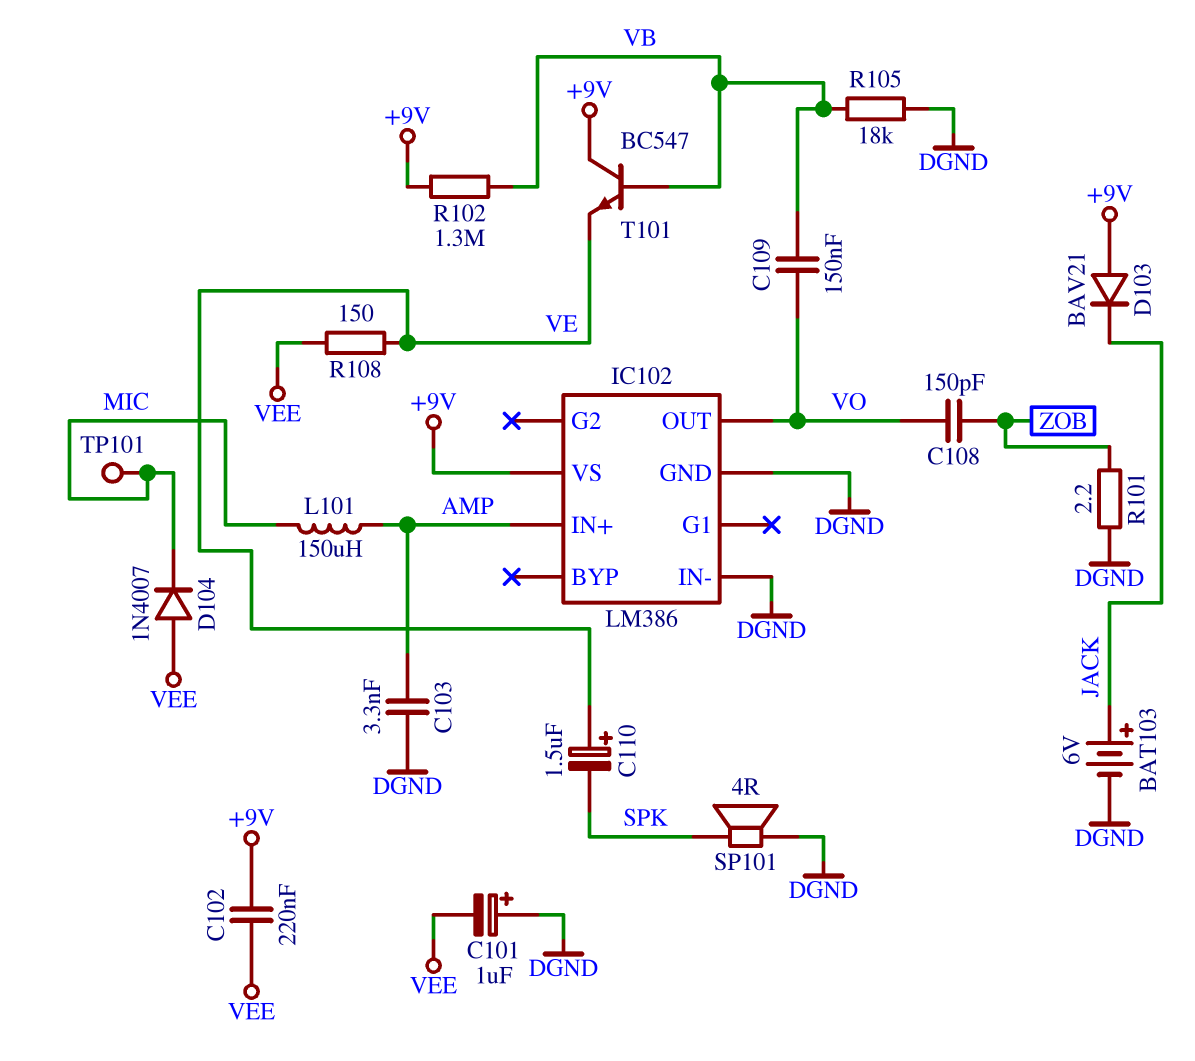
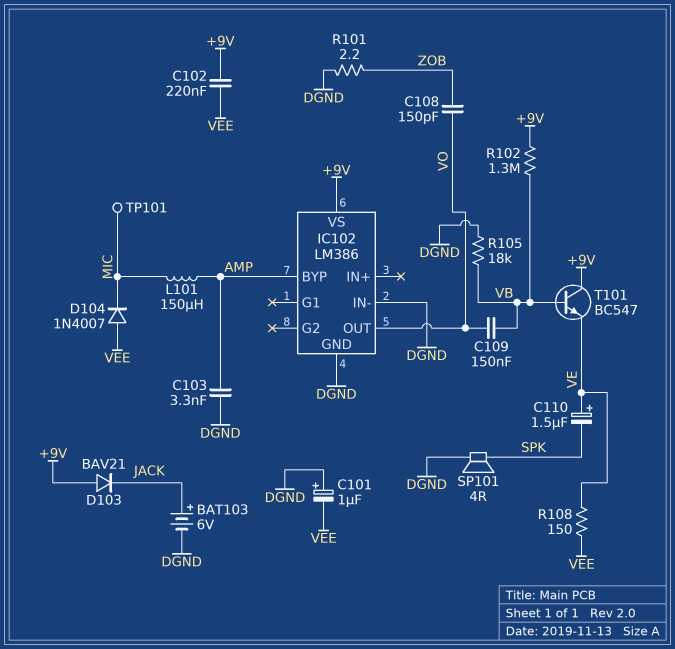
IC102 pin BYP: none -> AMP
IC102 pin IN+: AMP -> none

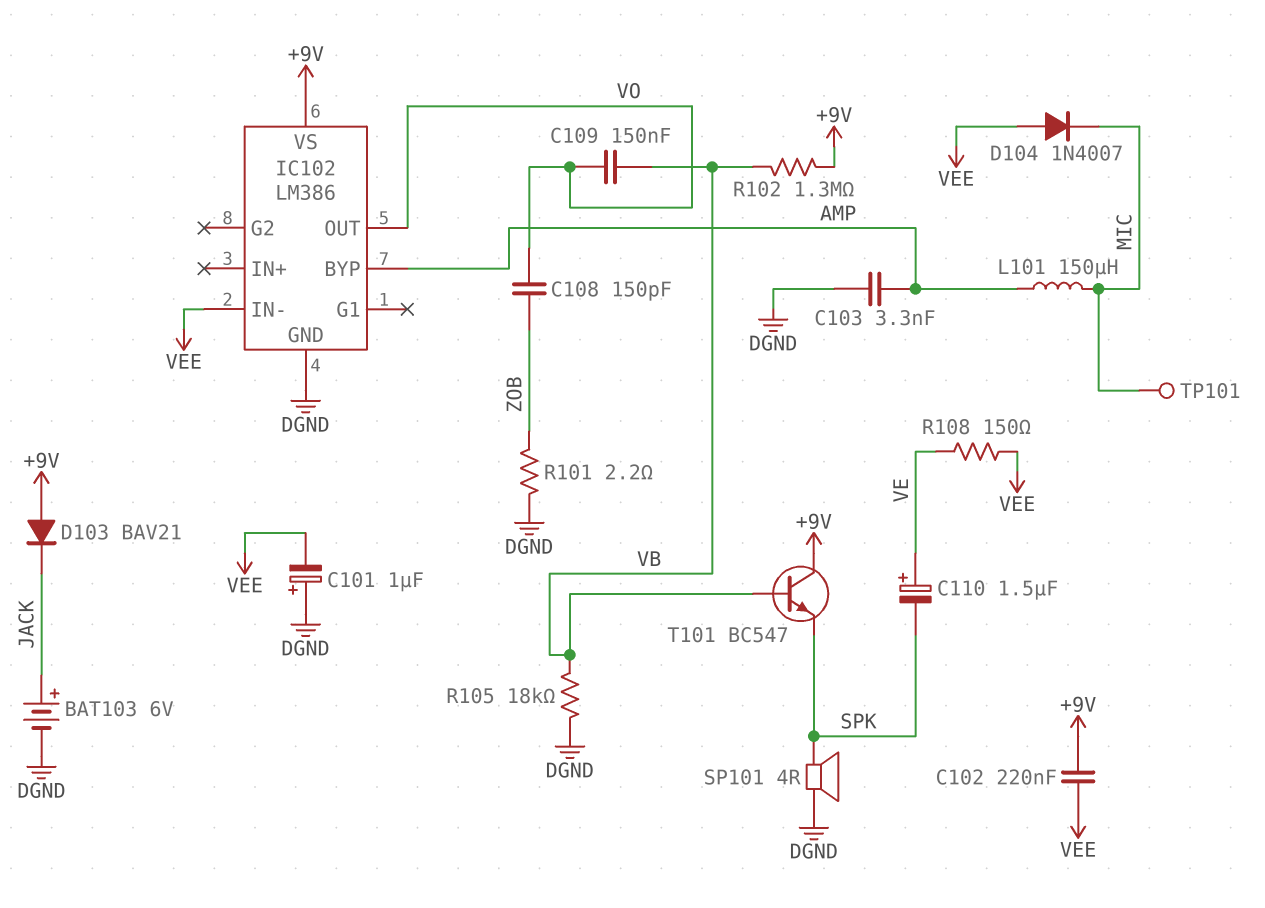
IC102 pin IN-: DGND -> VEE
T101: NPN BC547 (B VB, C +9V, E VE) -> NPN BC547 (B VB, C +9V, E SPK)

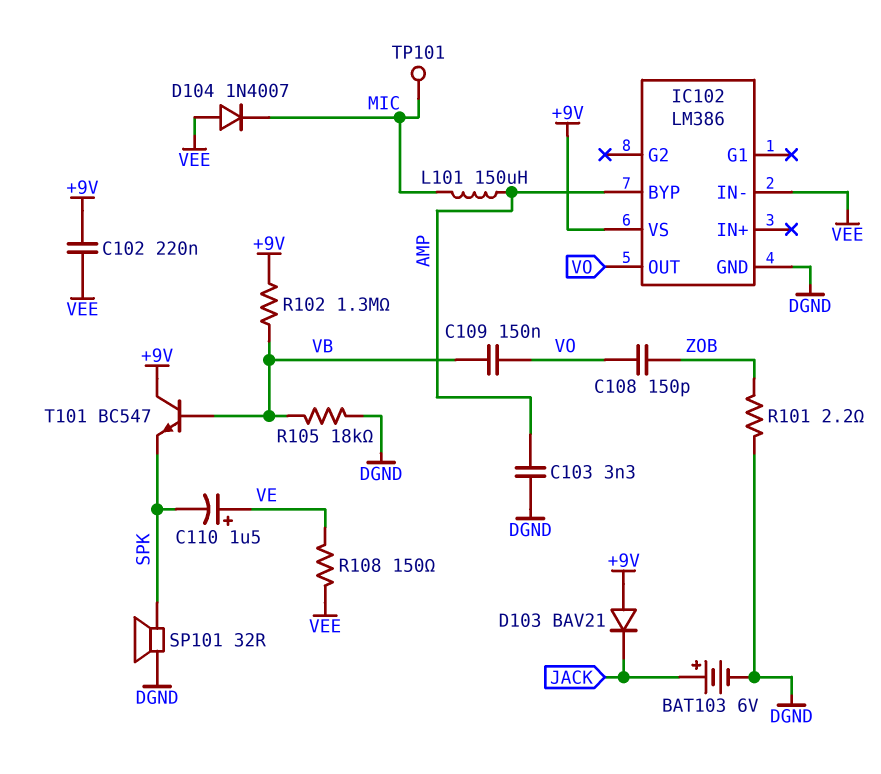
C101: 1uF (plus DGND, minus VEE) -> none
SP101: speaker 4R (DGND, SPK) -> speaker 32R (DGND, SPK)

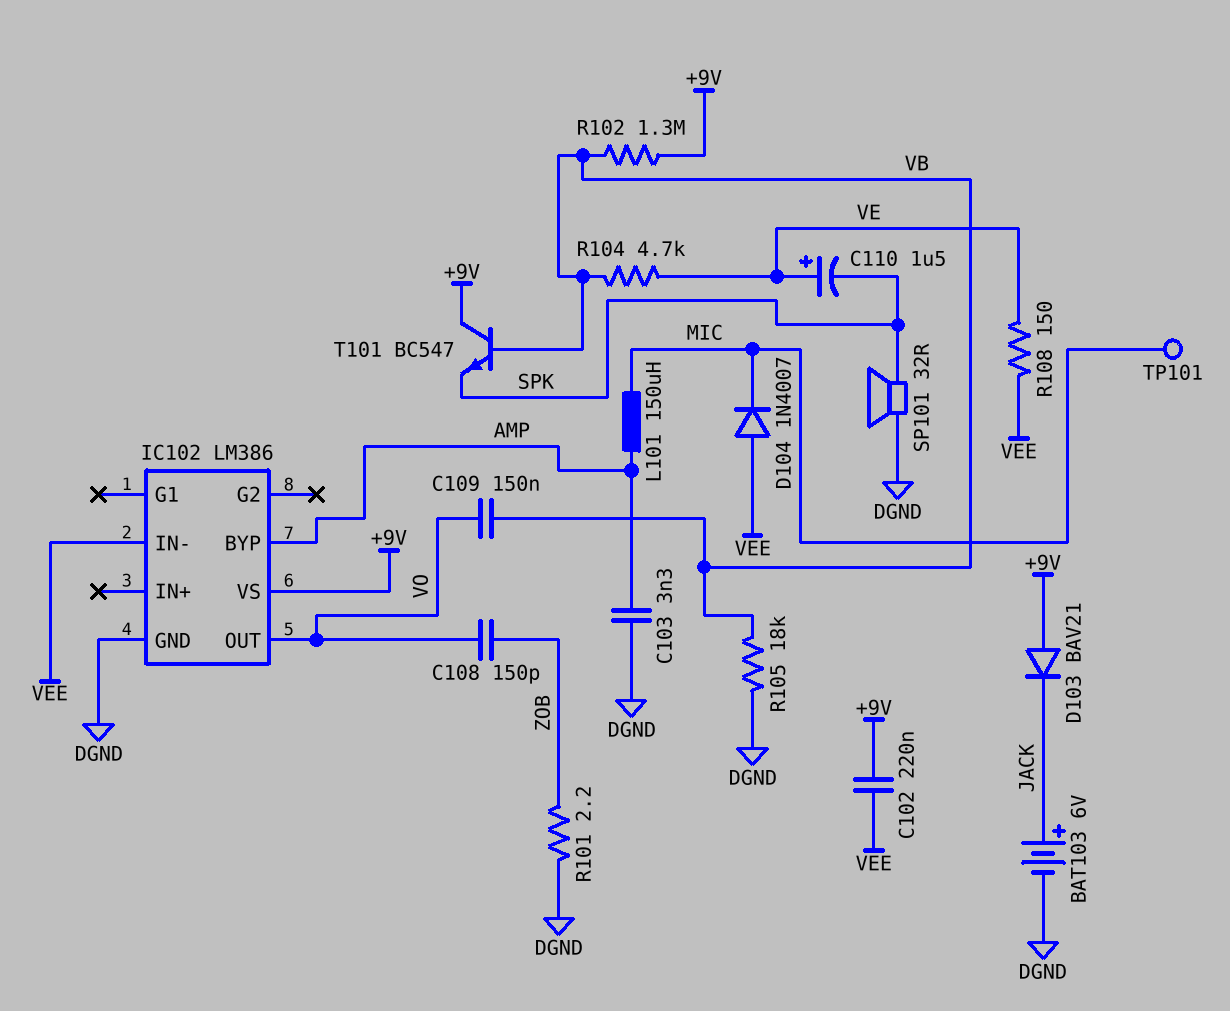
R104: none -> 4.7k (VB, VE)

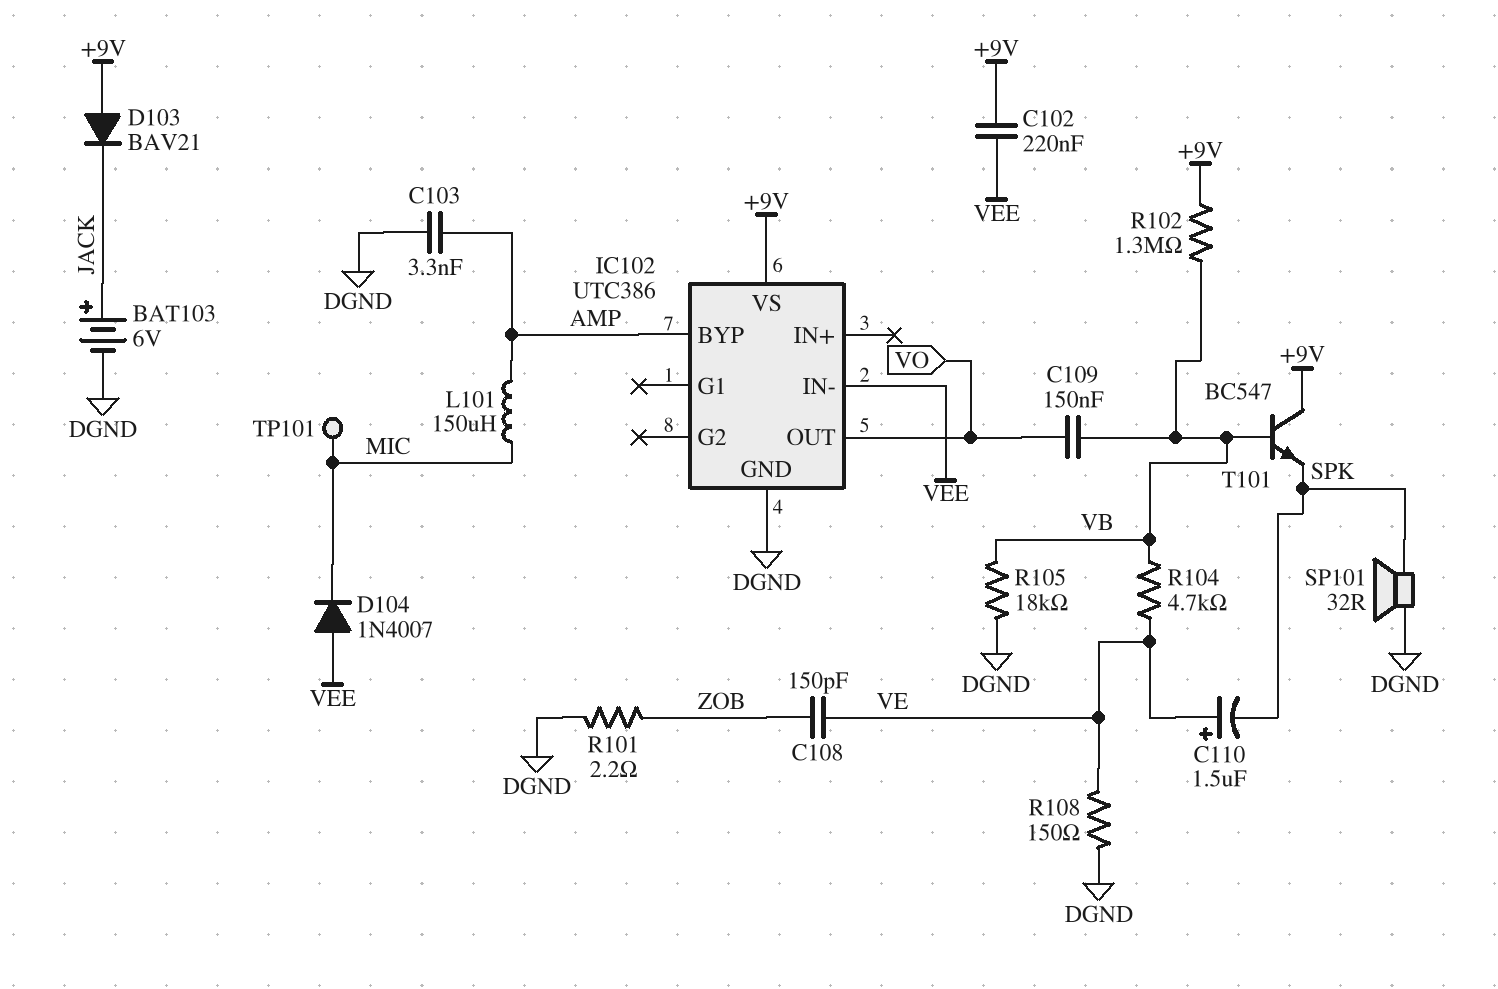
C108: 150pF (VO, ZOB) -> 150pF (VE, ZOB)
IC102: LM386 -> UTC386
R108: 150 (VE, VEE) -> 150 (DGND, VE)

